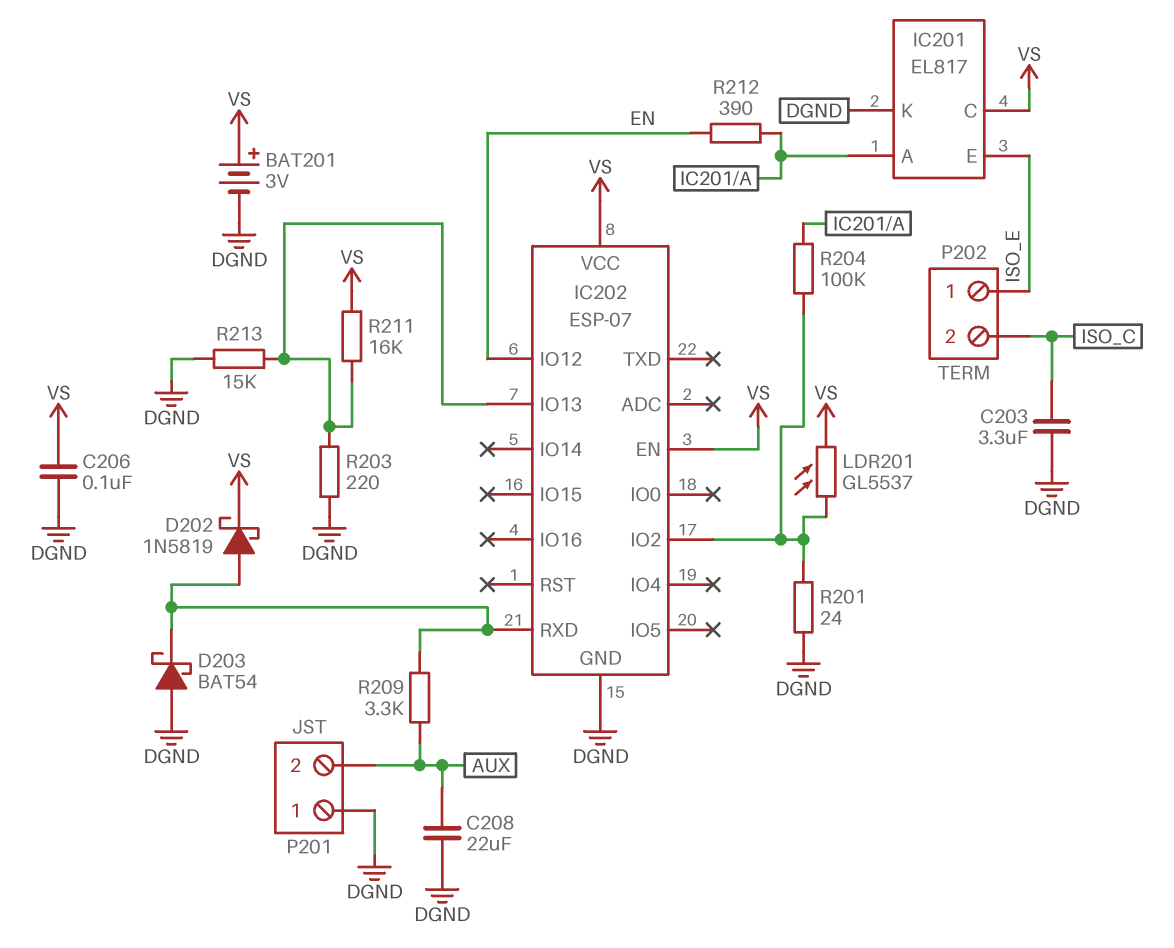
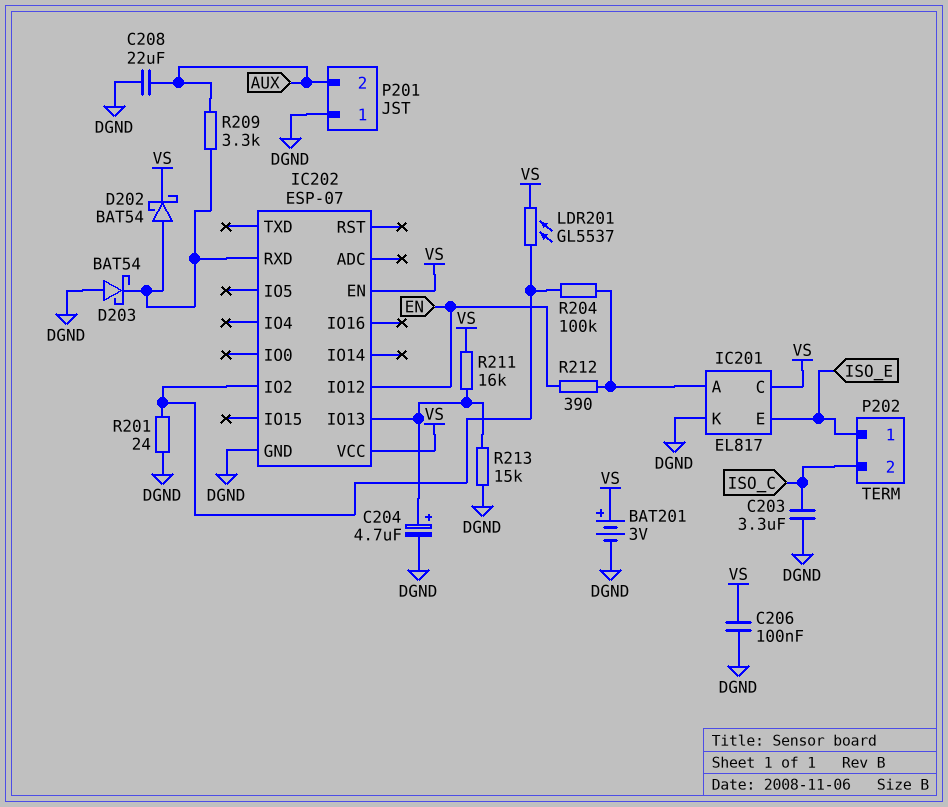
C204: none -> 4.7uF (plus IC202/IO13, minus DGND)
D202: schottky 1N5819 (A IC202/RXD, K VS) -> schottky BAT54 (A IC202/RXD, K VS)
R203: 220 (DGND, IC202/IO13) -> none

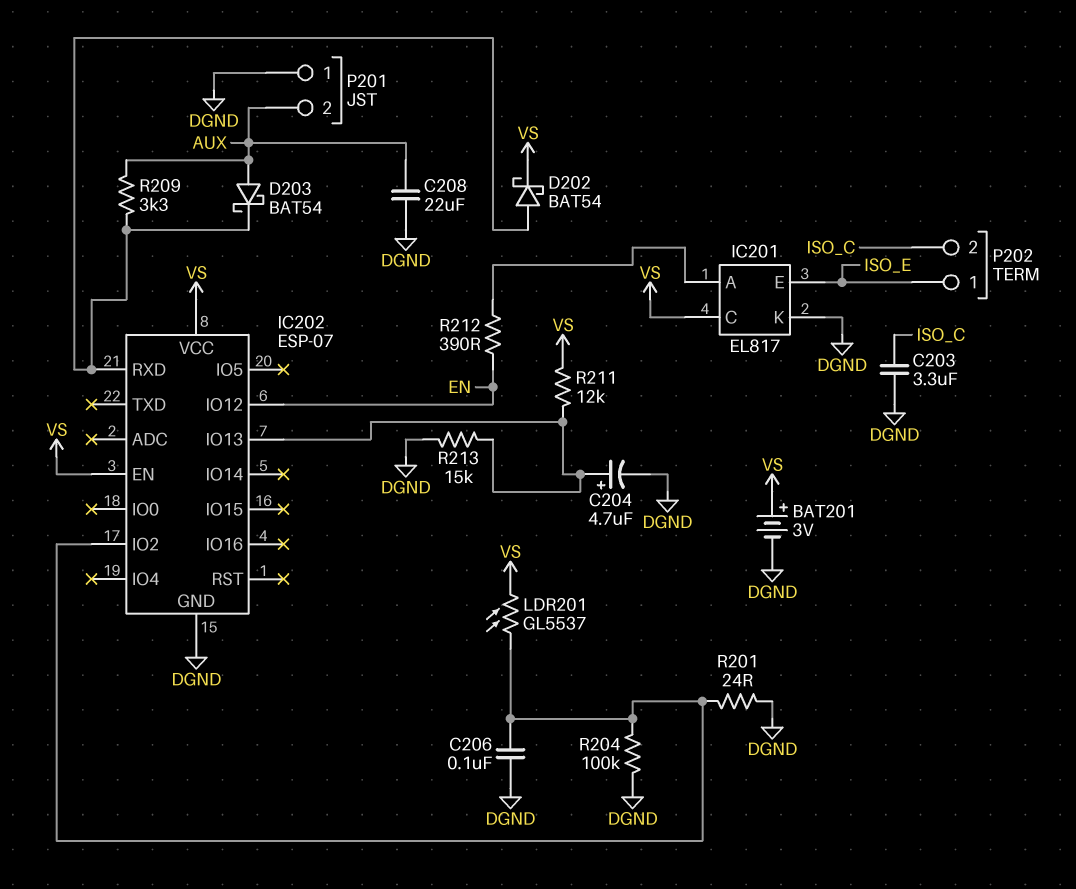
C206: 100nF (DGND, VS) -> 100nF (DGND, IC202/IO2)
D203: schottky BAT54 (A DGND, K IC202/RXD) -> schottky BAT54 (A AUX, K IC202/RXD)
R204: 100k (IC201/A, IC202/IO2) -> 100k (DGND, IC202/IO2)
R211: 16k (IC202/IO13, VS) -> 12k (IC202/IO13, VS)

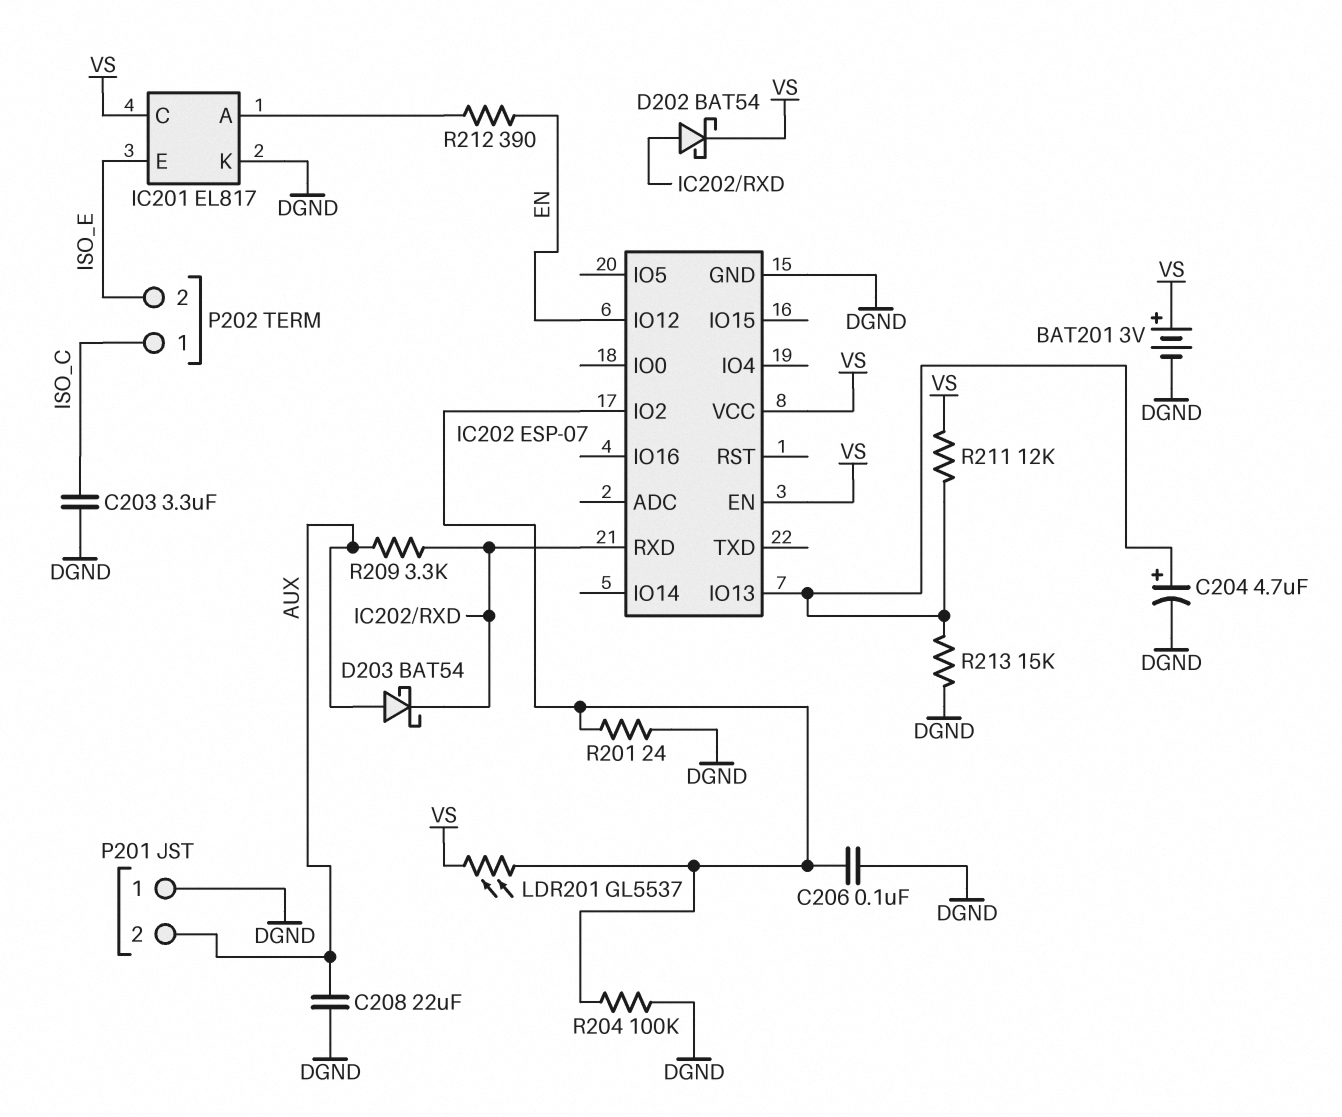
P202 pin 1: ISO_E -> ISO_C
P202 pin 2: ISO_C -> ISO_E

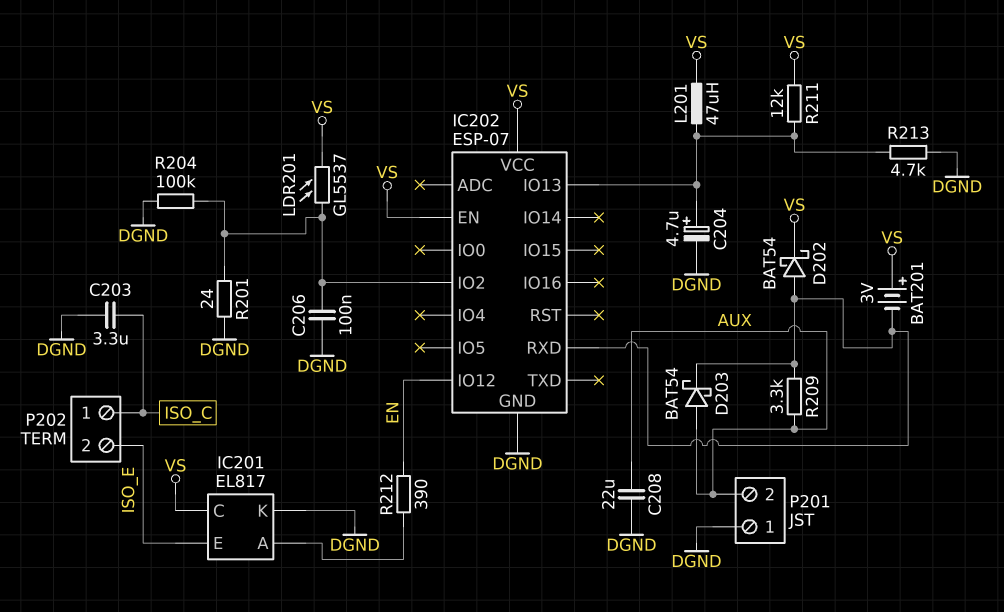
BAT201: 3V (plus VS, minus DGND) -> 3V (plus VS, minus IC202/RXD)
L201: none -> 47uH (IC202/IO13, VS)
R213: 15k (DGND, IC202/IO13) -> 4.7k (DGND, IC202/IO13)

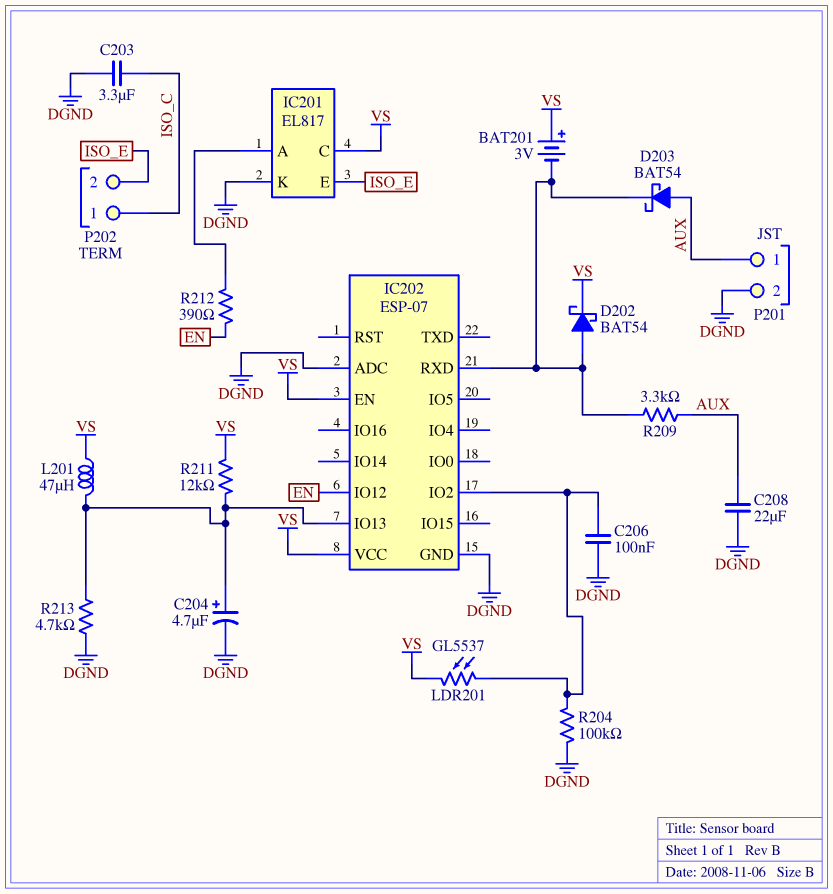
IC202 pin ADC: none -> DGND
P201 pin 1: DGND -> AUX
P201 pin 2: AUX -> DGND
R201: 24 (DGND, IC202/IO2) -> none

